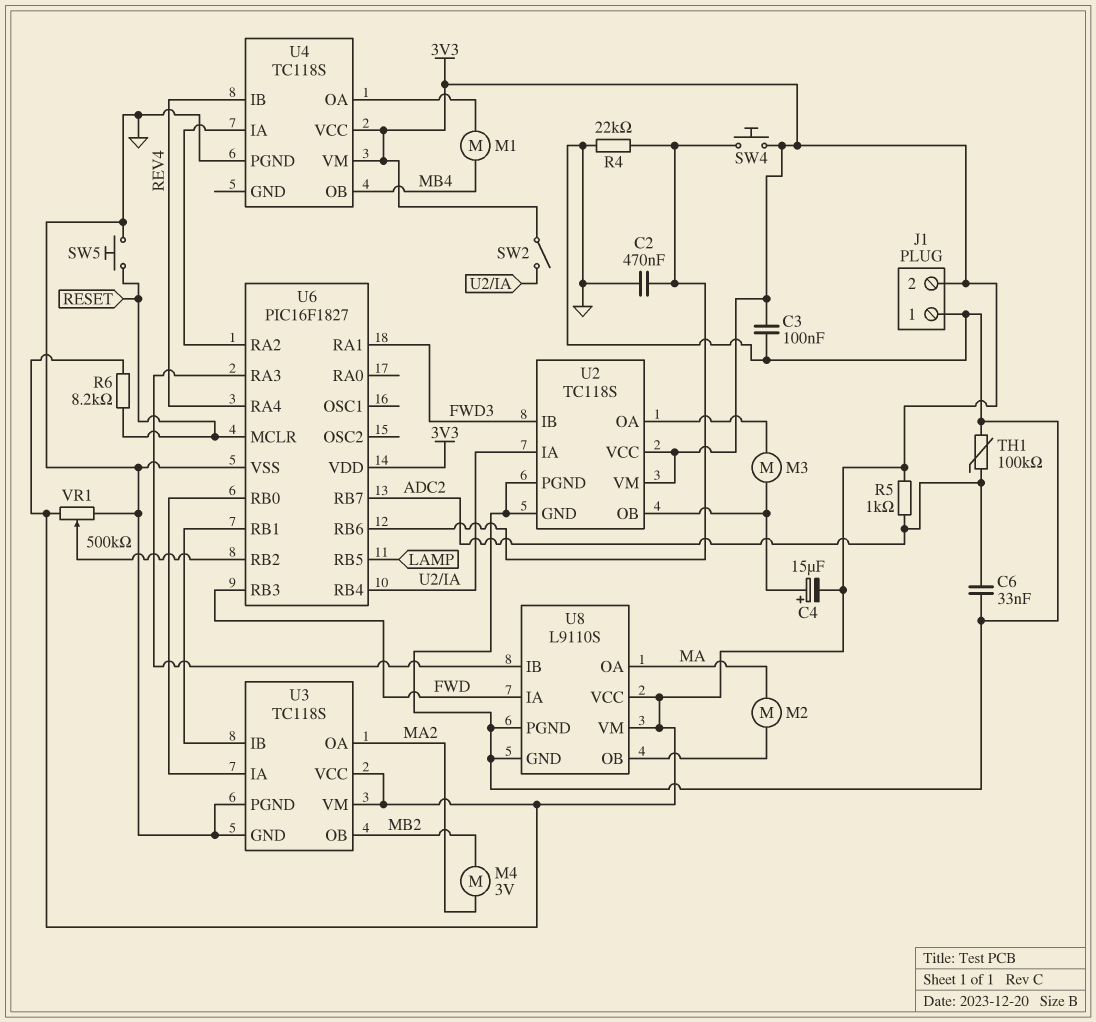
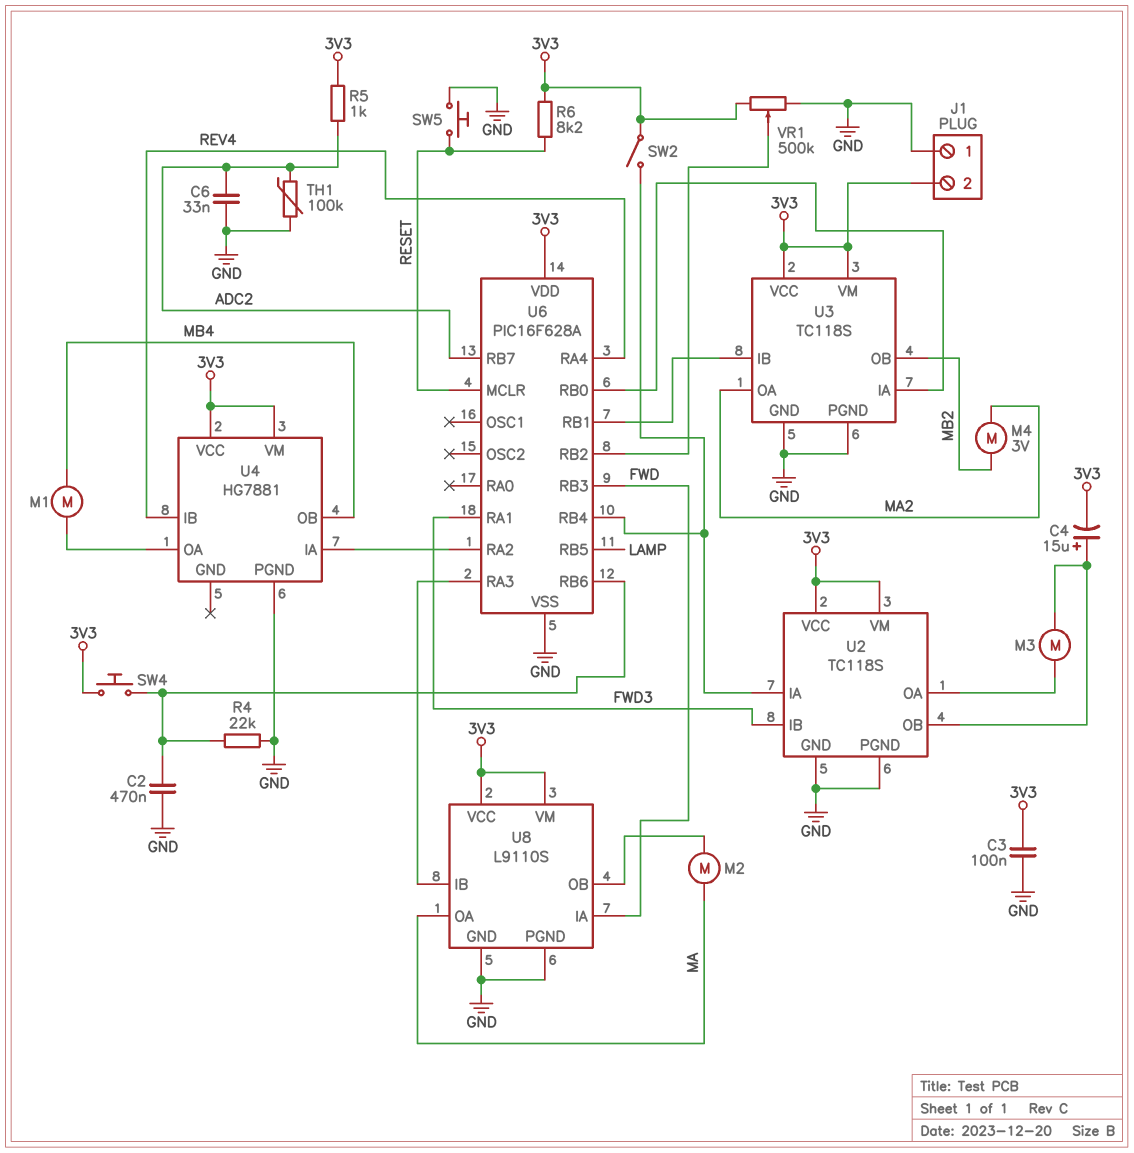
U4: TC118S -> HG7881
U6: PIC16F1827 -> PIC16F628A

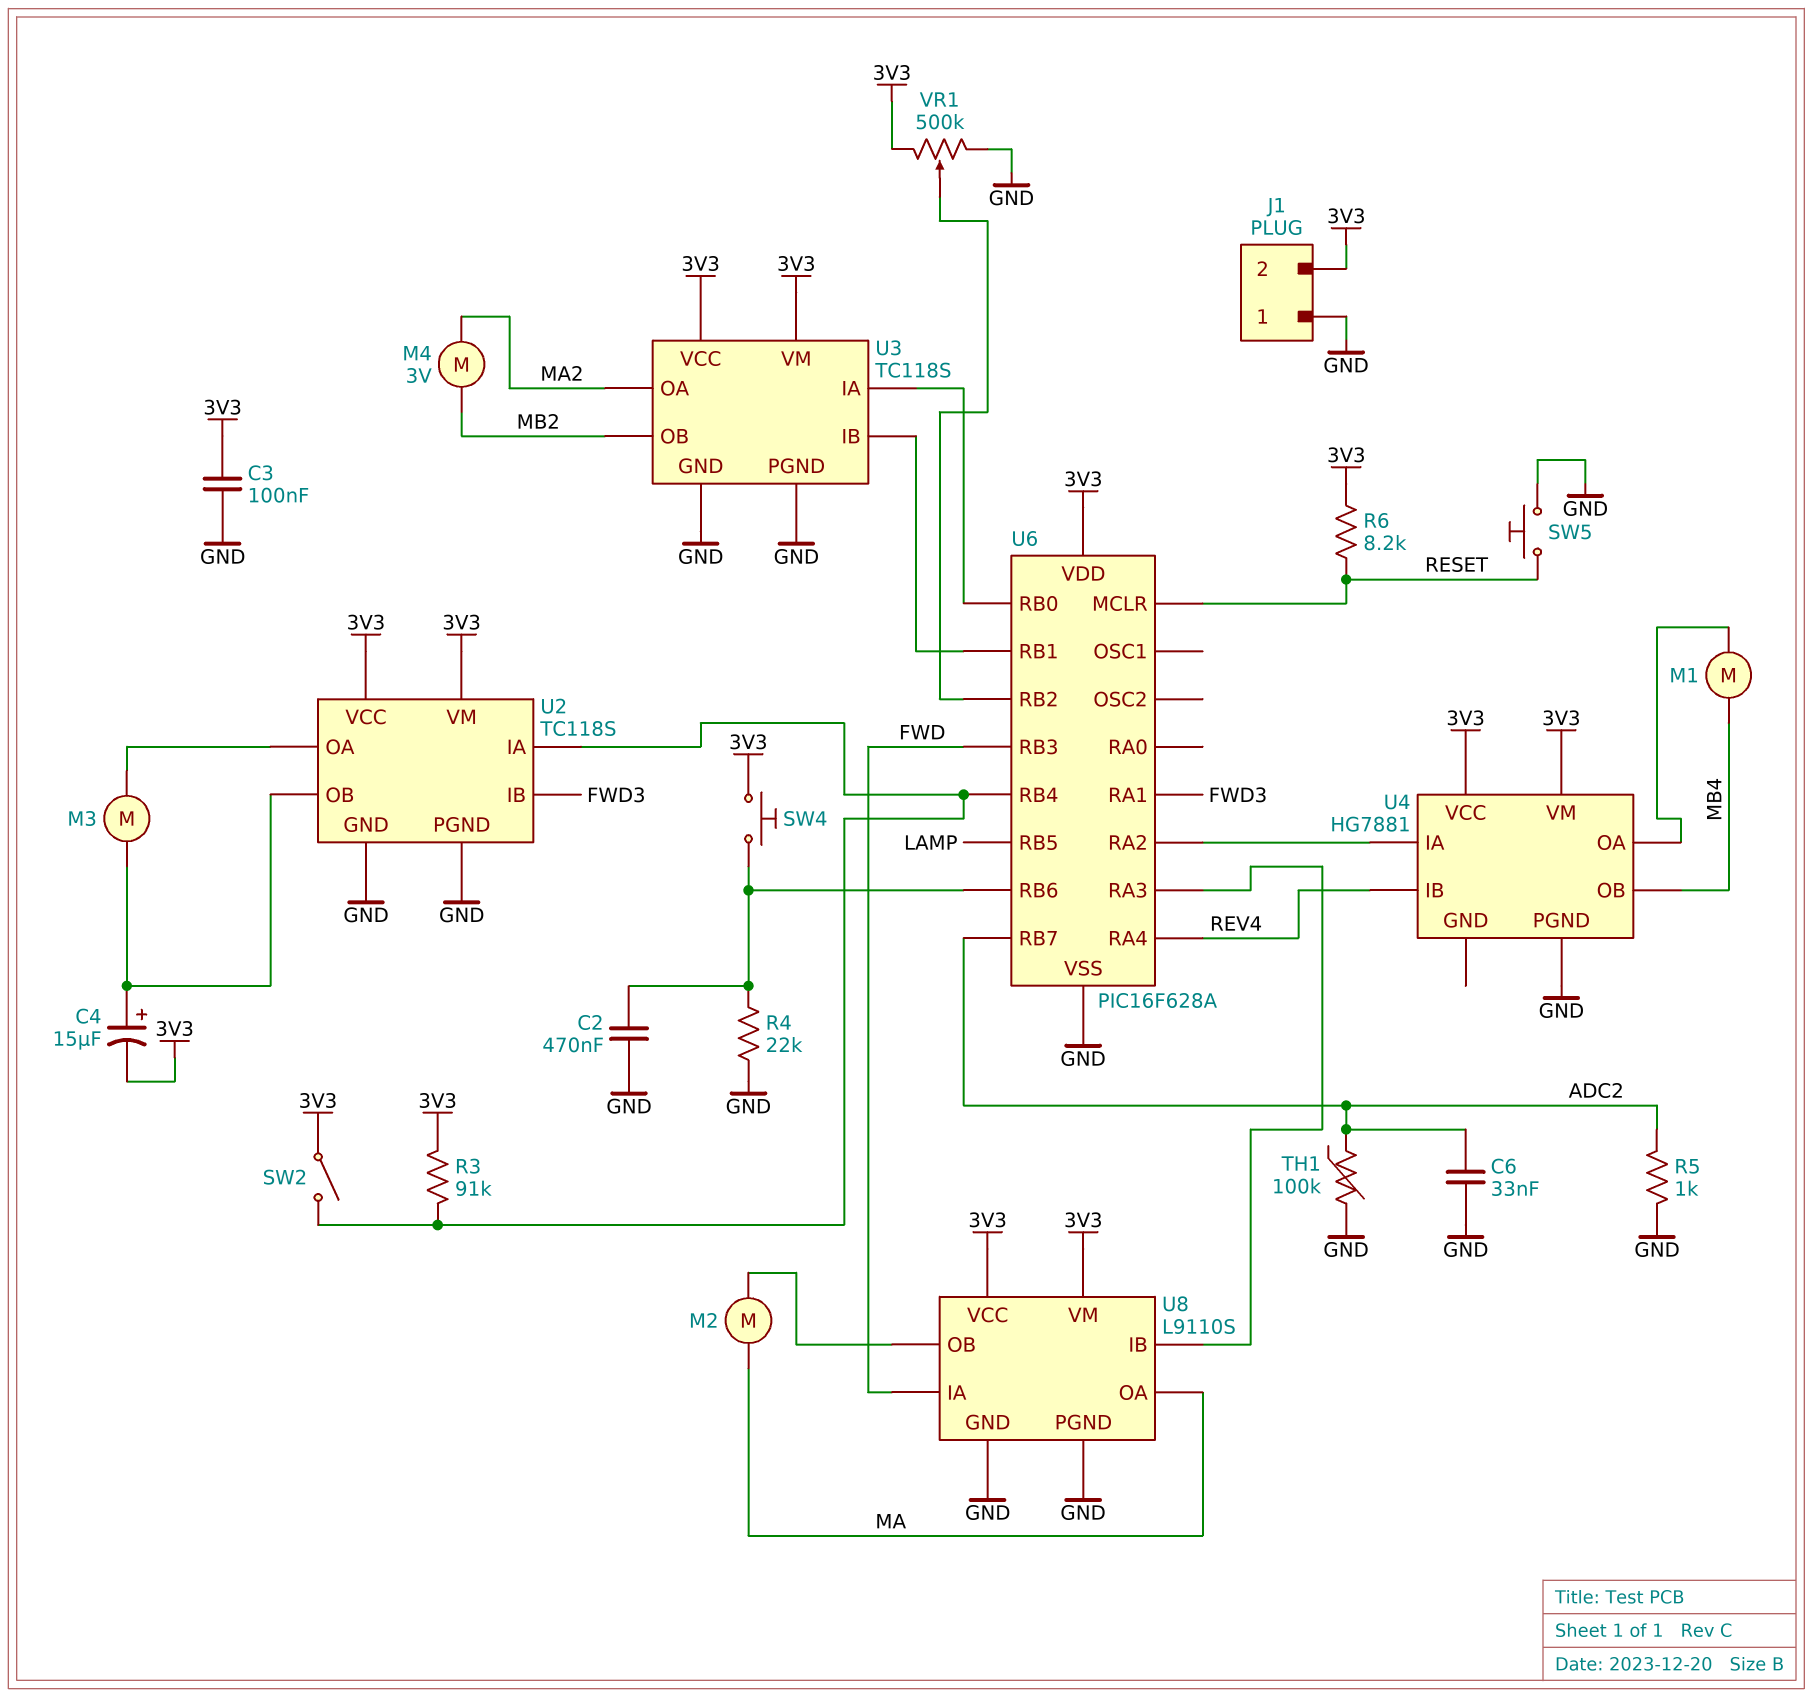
R3: none -> 91k (3V3, U2/IA)
R5: 1k (3V3, ADC2) -> 1k (ADC2, GND)

